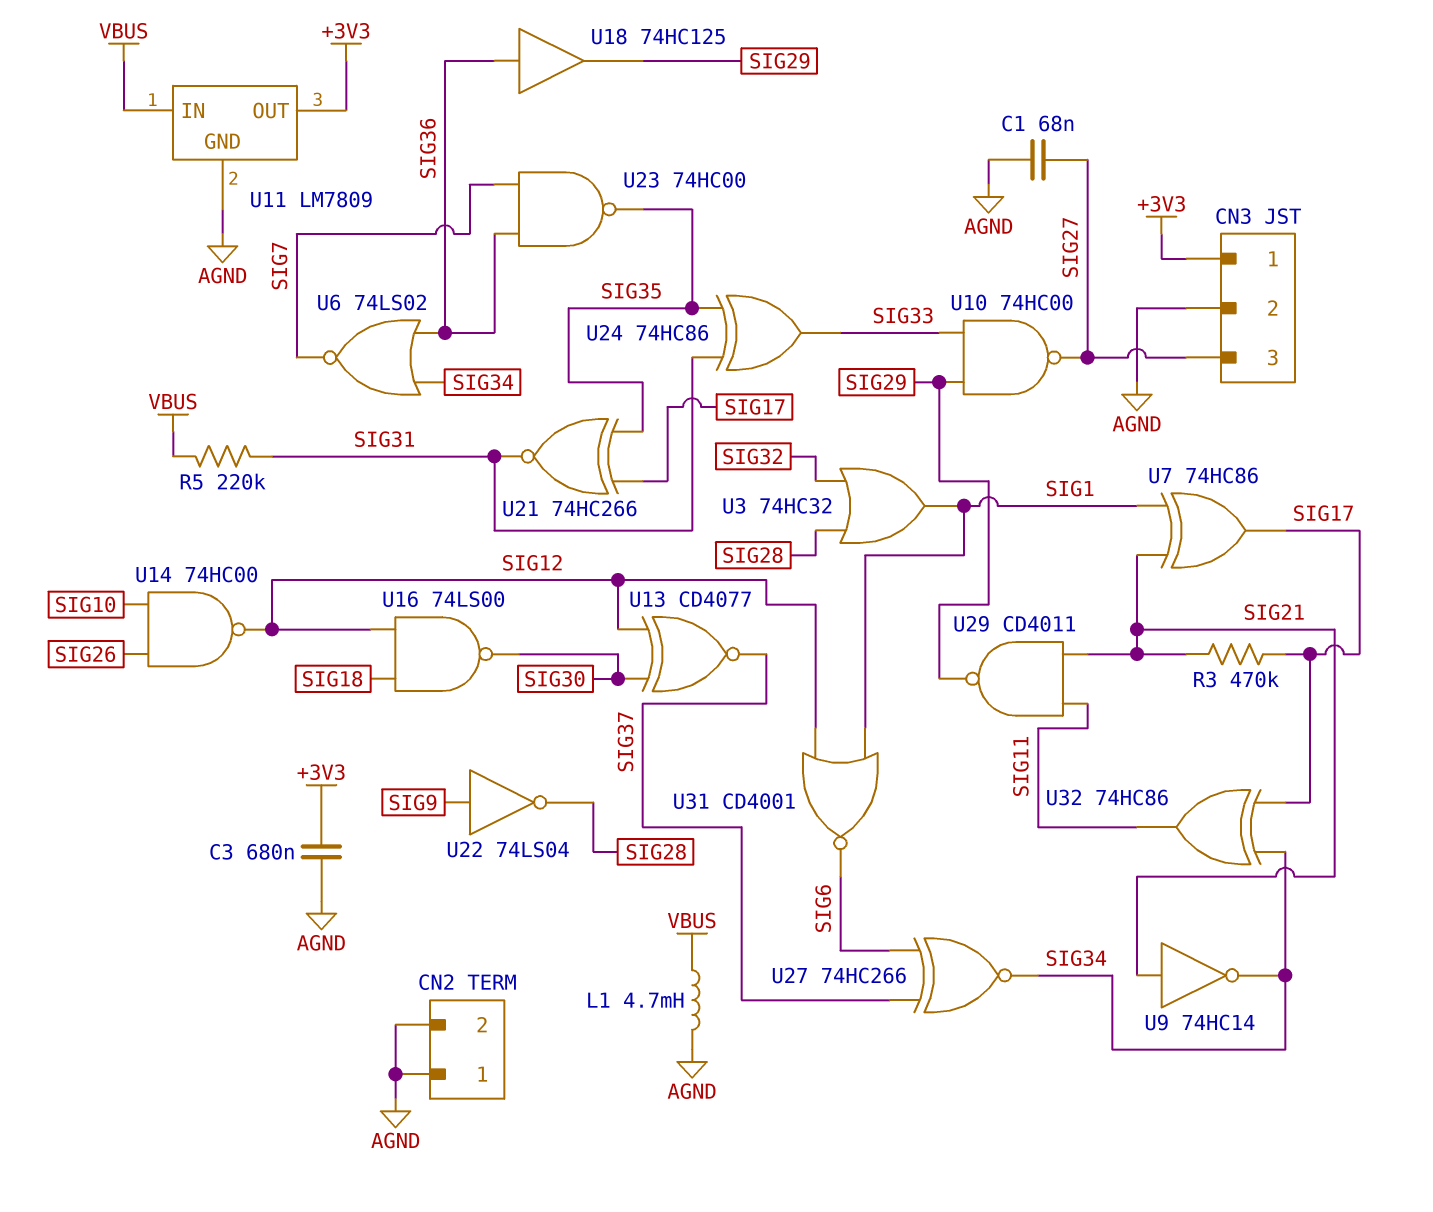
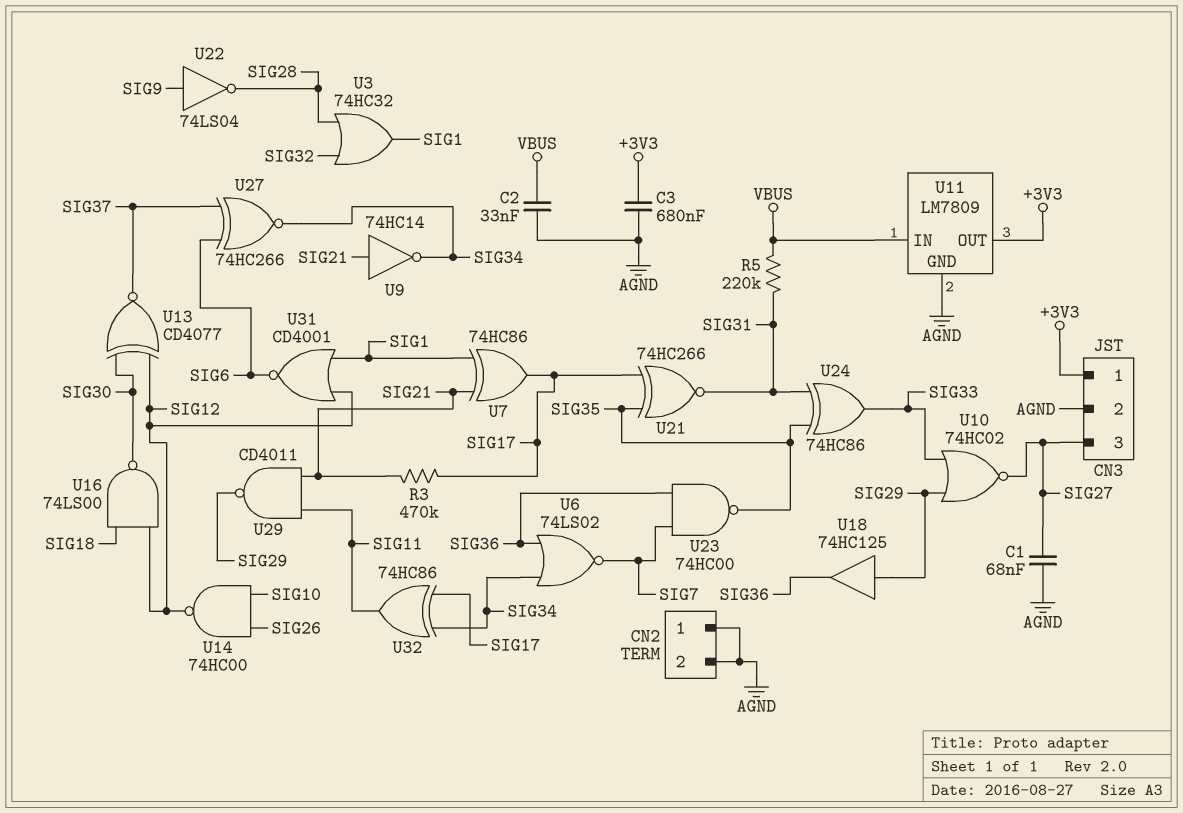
C2: none -> 33nF (AGND, VBUS)
L1: 4.7mH (AGND, VBUS) -> none
U10: NAND 74HC00 (in SIG29, in SIG33, out SIG27) -> NOR 74HC02 (in SIG29, in SIG33, out SIG27)
U18: buffer 74HC125 (in SIG36, out SIG29) -> buffer 74HC125 (in SIG29, out SIG36)

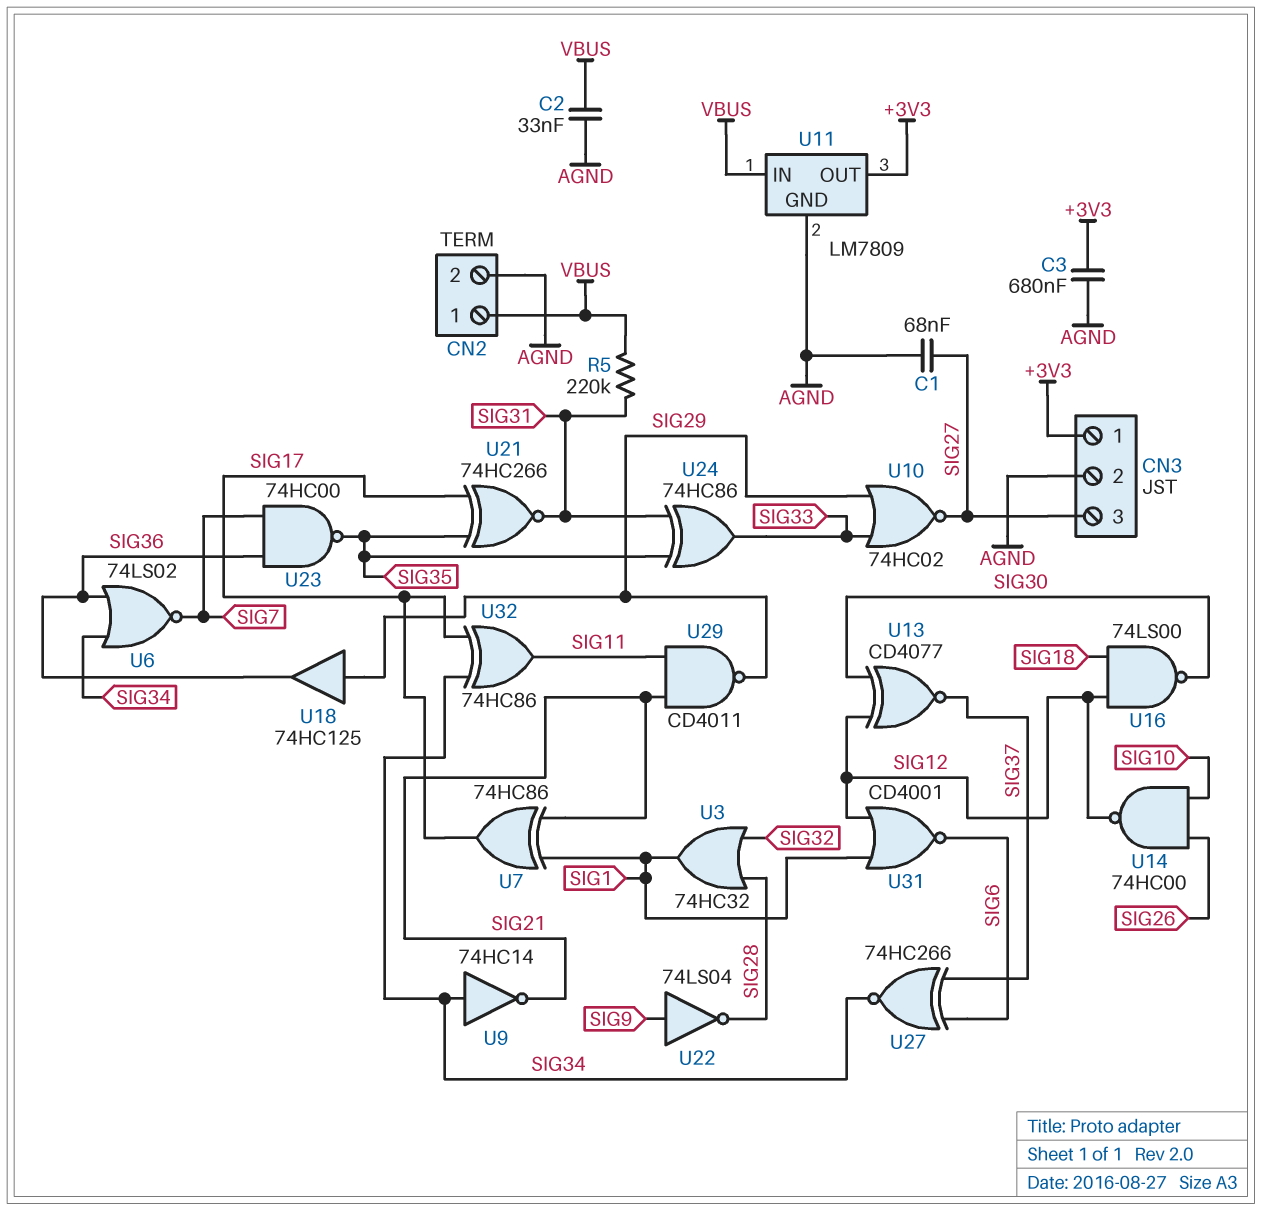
CN2 pin 1: AGND -> VBUS
R3: 470k (SIG17, SIG21) -> none
U9: NOT 74HC14 (in SIG21, out SIG34) -> NOT 74HC14 (in SIG34, out SIG21)

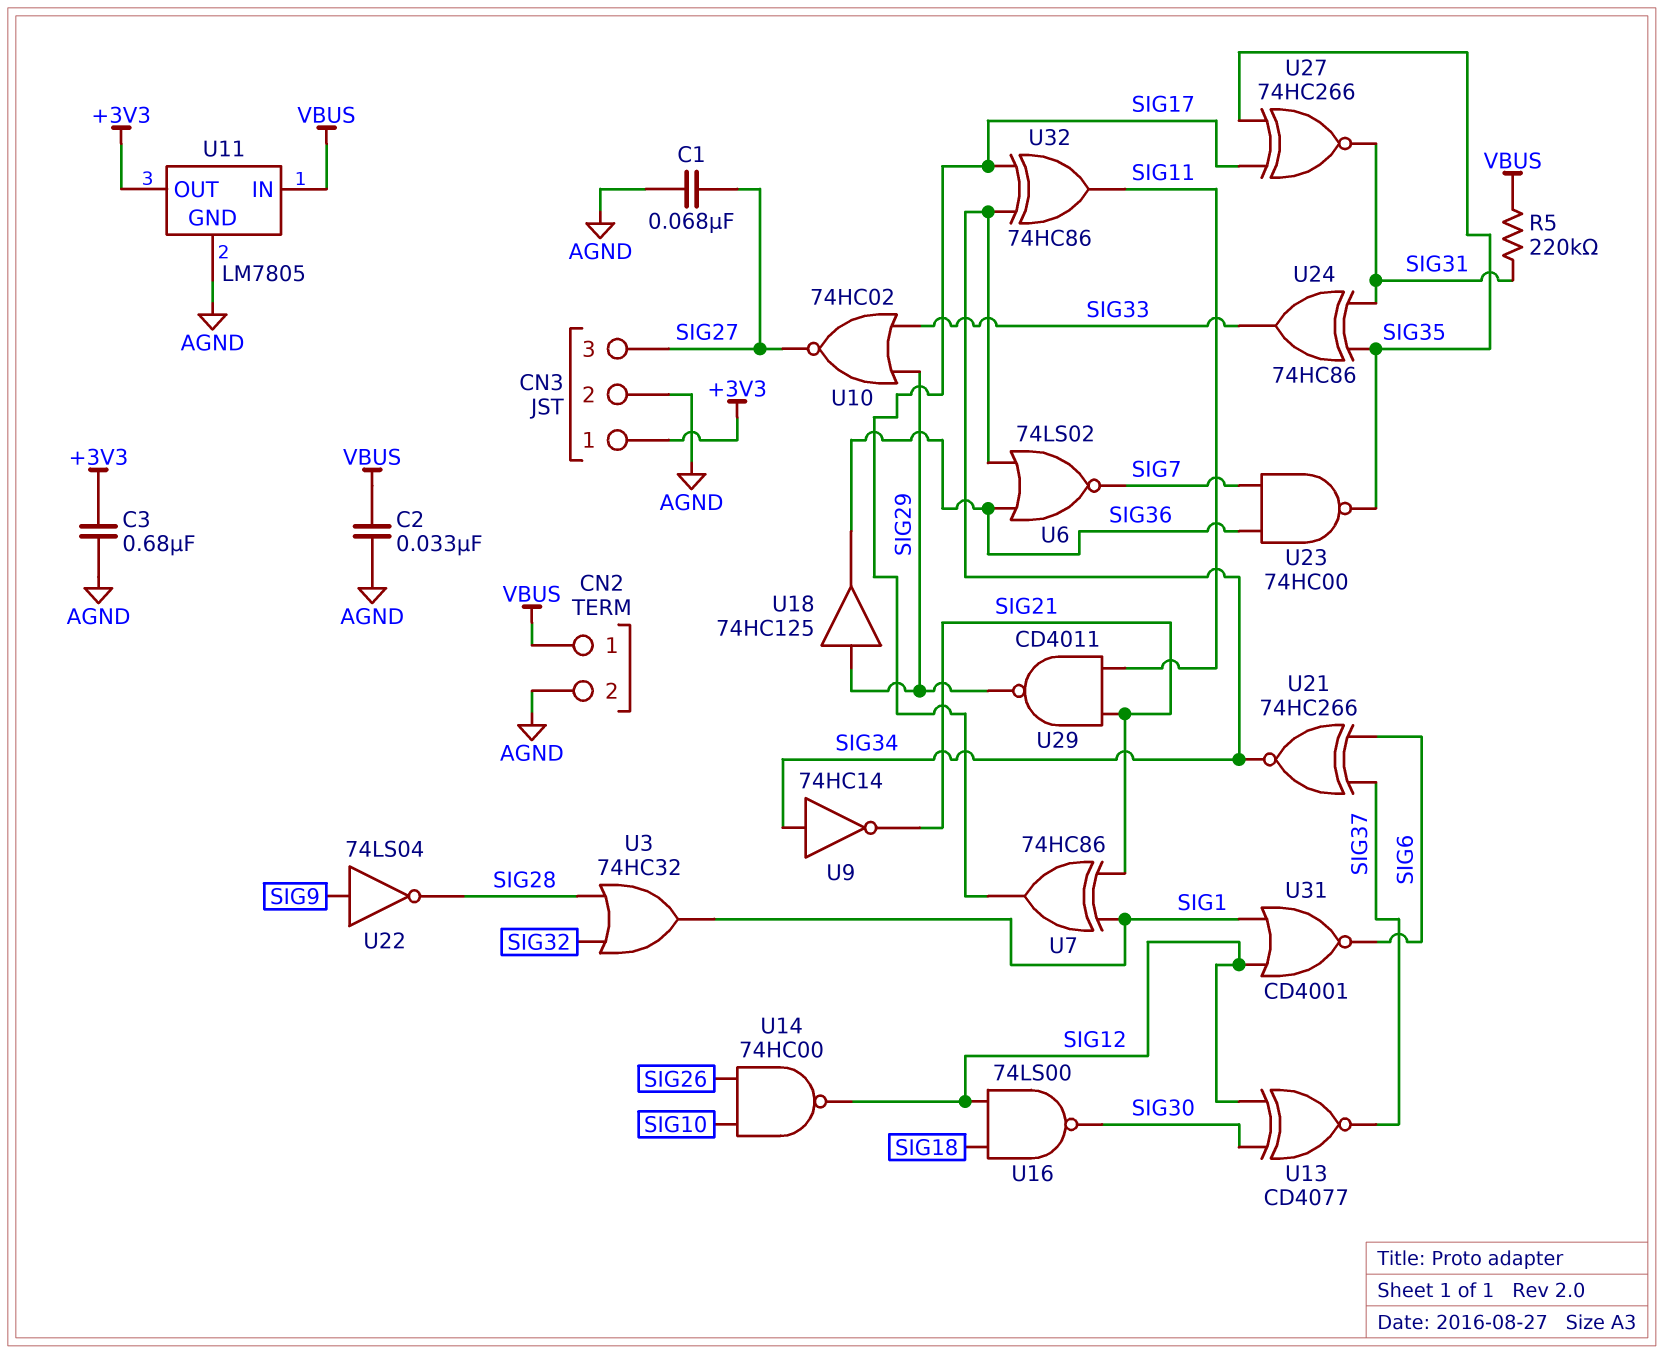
U11: LM7809 -> LM7805
U21: XNOR 74HC266 (in SIG17, in SIG35, out SIG31) -> XNOR 74HC266 (in SIG6, in SIG37, out SIG34)
U27: XNOR 74HC266 (in SIG6, in SIG37, out SIG34) -> XNOR 74HC266 (in SIG17, in SIG35, out SIG31)

